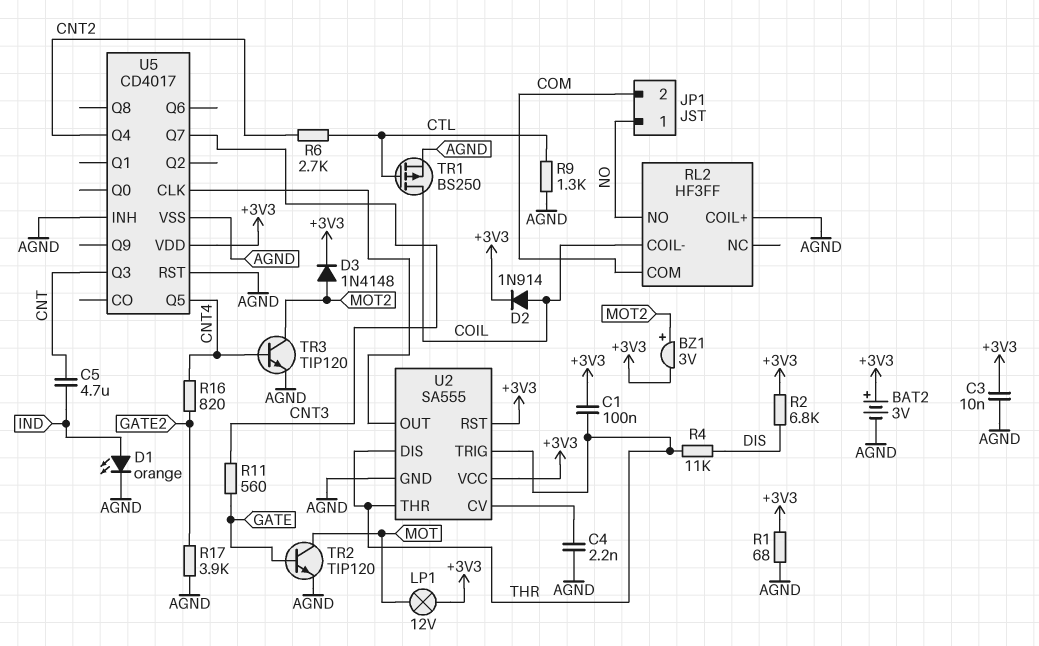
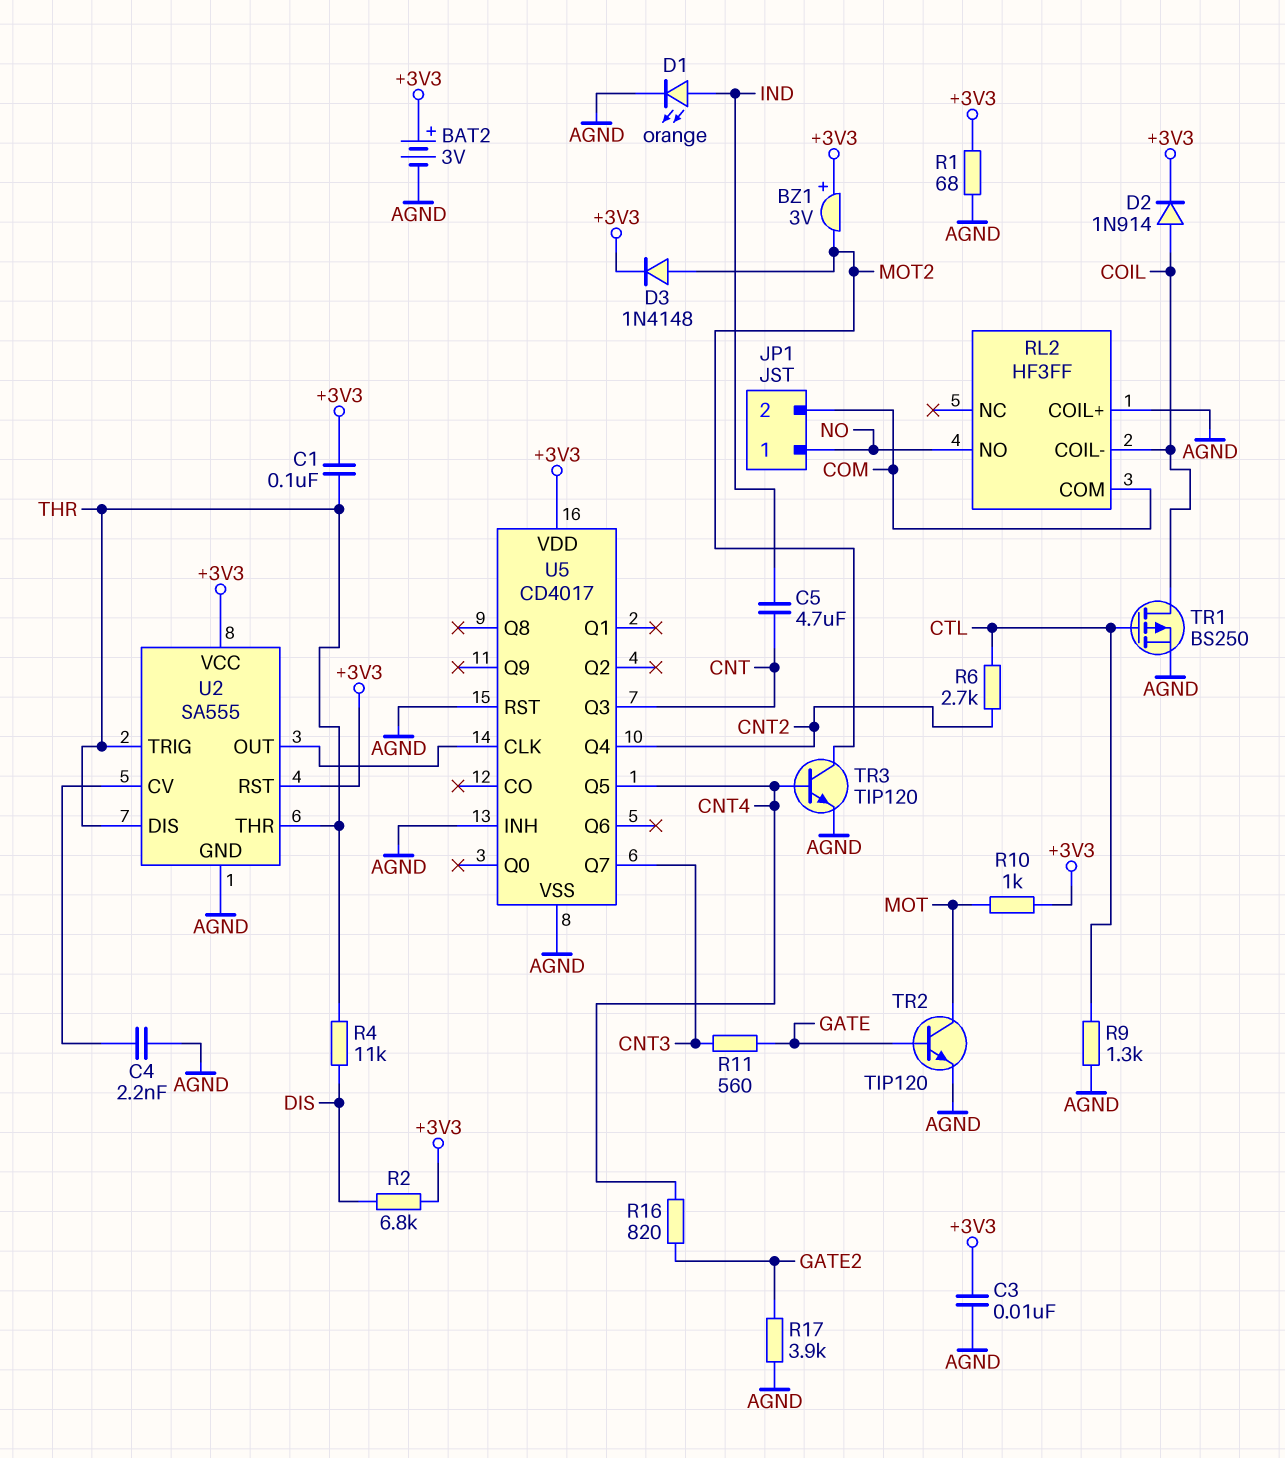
BZ1: buzzer 3V (plus MOT2, minus +3V3) -> buzzer 3V (plus +3V3, minus MOT2)
LP1: lamp 12V (+3V3, MOT) -> none
R10: none -> 1k (+3V3, MOT)

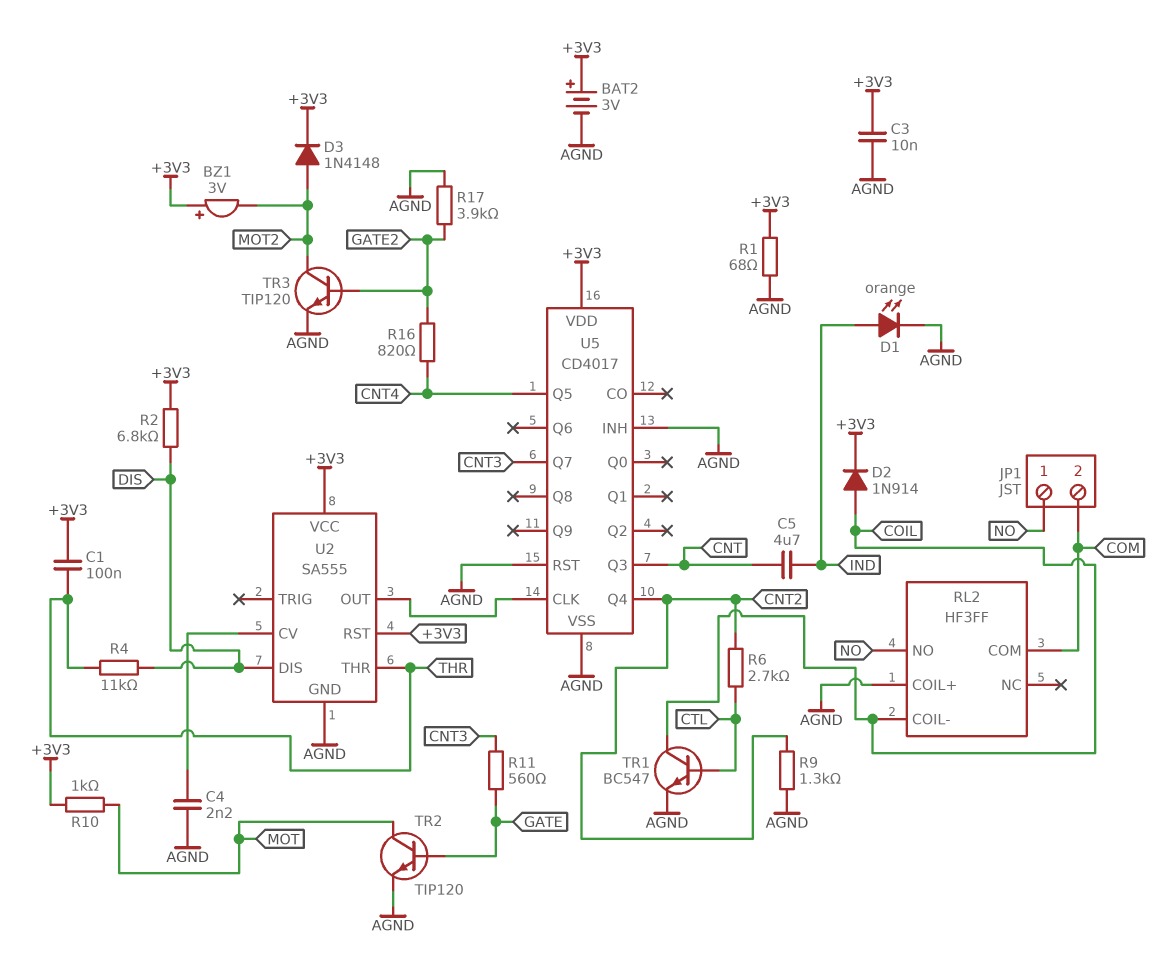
R9: 1.3k (AGND, CTL) -> 1.3k (AGND, CNT2)
TR1: PMOS BS250 (G CTL, D COIL, S AGND) -> NPN BC547 (B CTL, C COIL, E AGND)
TR3: NPN TIP120 (B CNT4, C MOT2, E AGND) -> NPN TIP120 (B GATE2, C MOT2, E AGND)
U2 pin DIS: THR -> DIS
U2 pin TRIG: THR -> none

